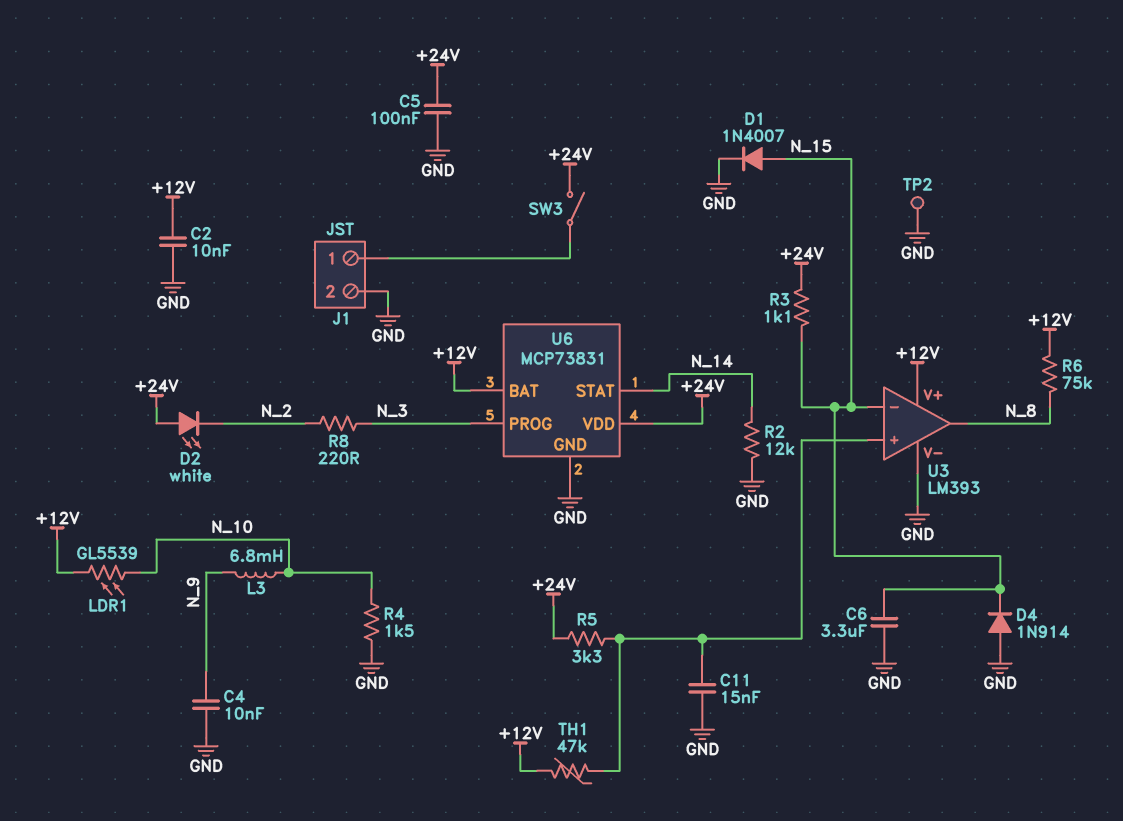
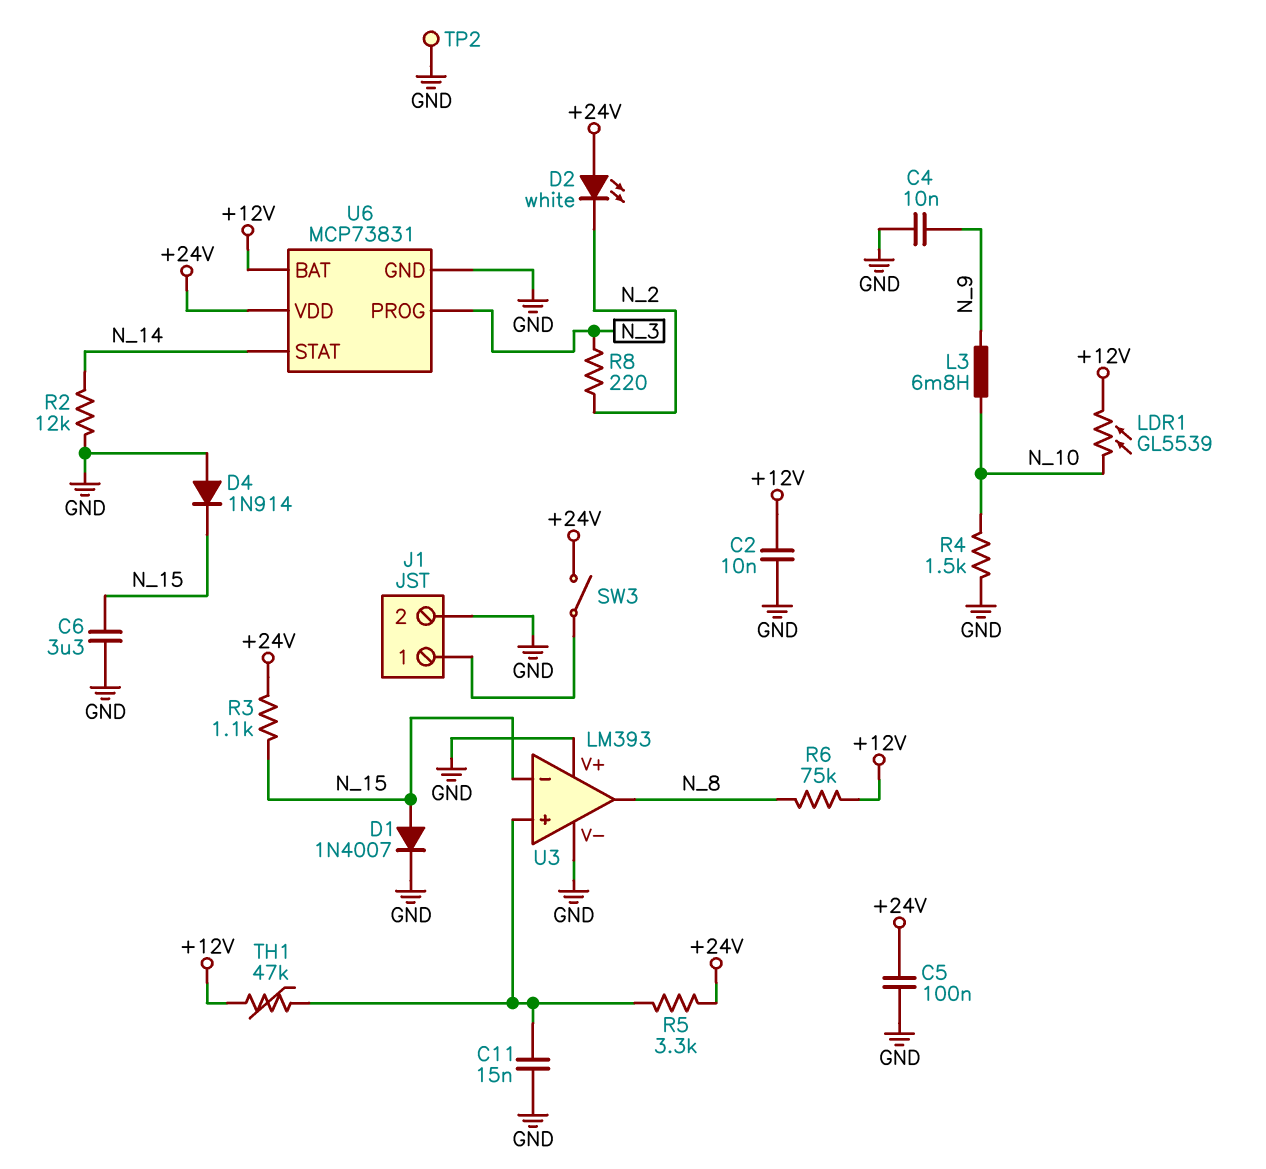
U3 pin V+: +12V -> GND

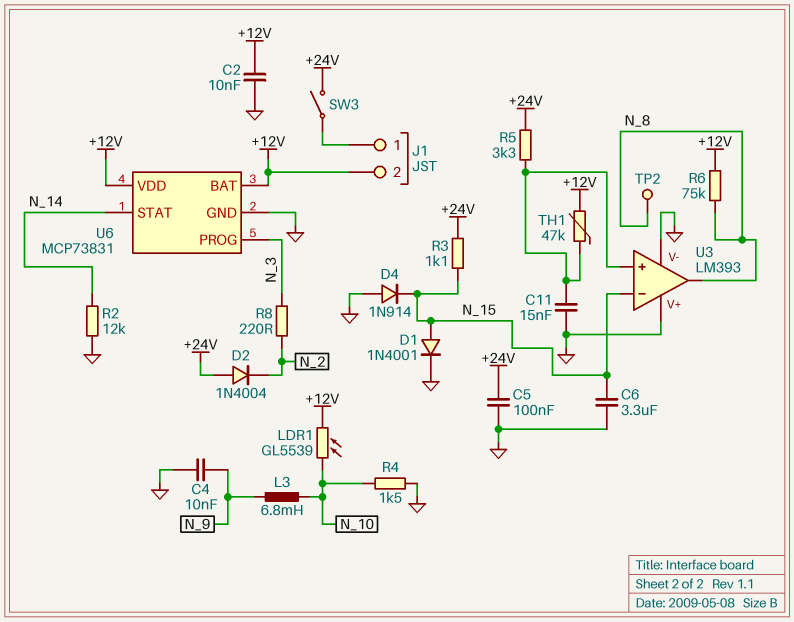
D1: diode 1N4007 (A N_15, K GND) -> diode 1N4001 (A N_15, K GND)
D2: LED white (A +24V, K N_2) -> diode 1N4004 (A +24V, K N_2)
J1 pin 2: GND -> +12V
TP2: test point (GND) -> test point (N_8)
U6 pin VDD: +24V -> +12V

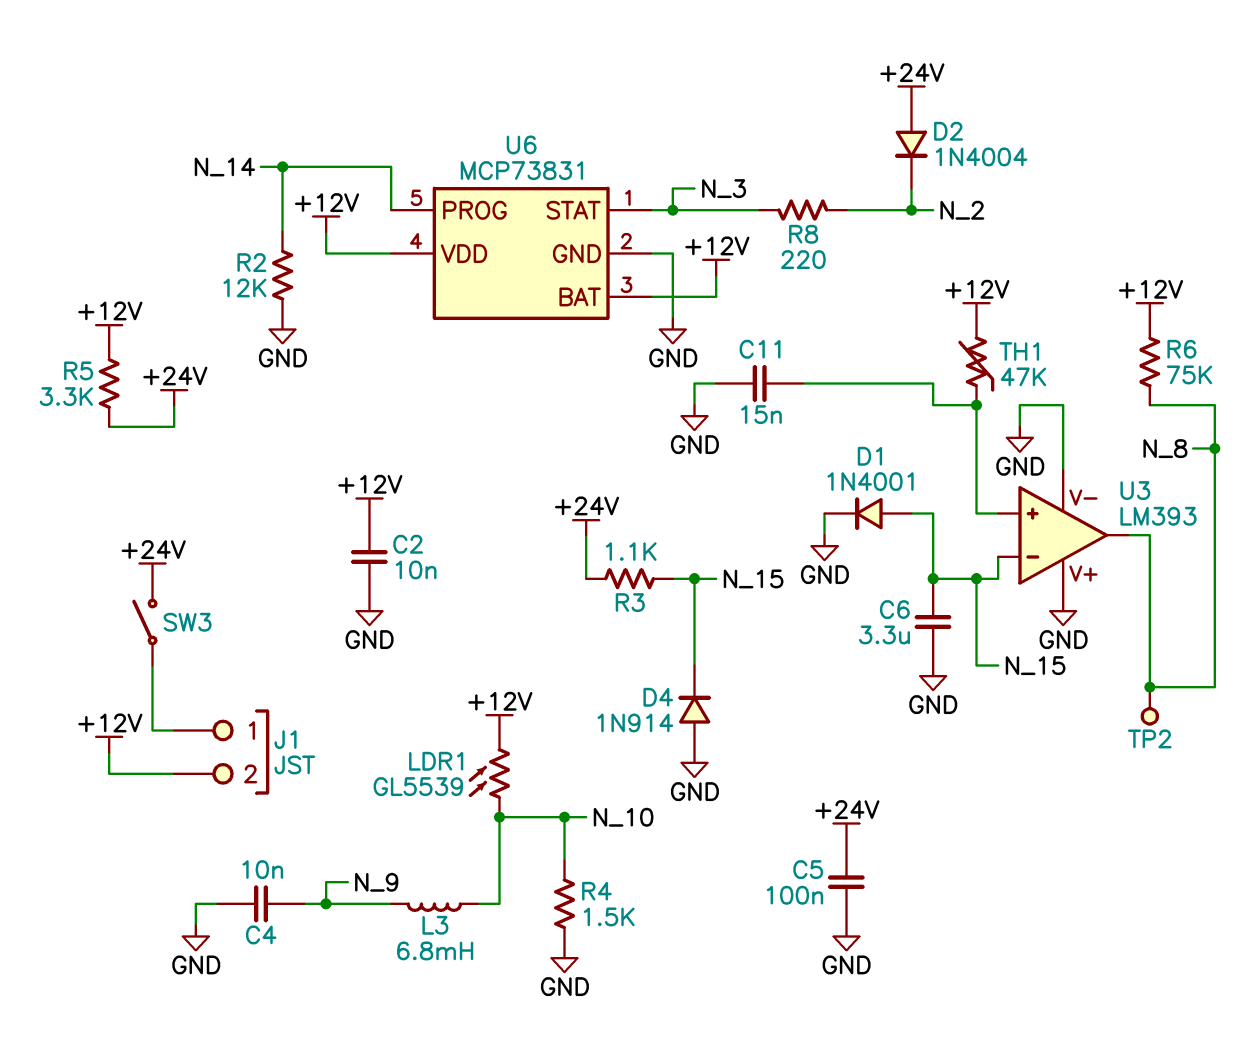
R5: 3.3k (+24V, U3/in+) -> 3.3k (+12V, +24V)
U6 pin PROG: N_3 -> N_14
U6 pin STAT: N_14 -> N_3

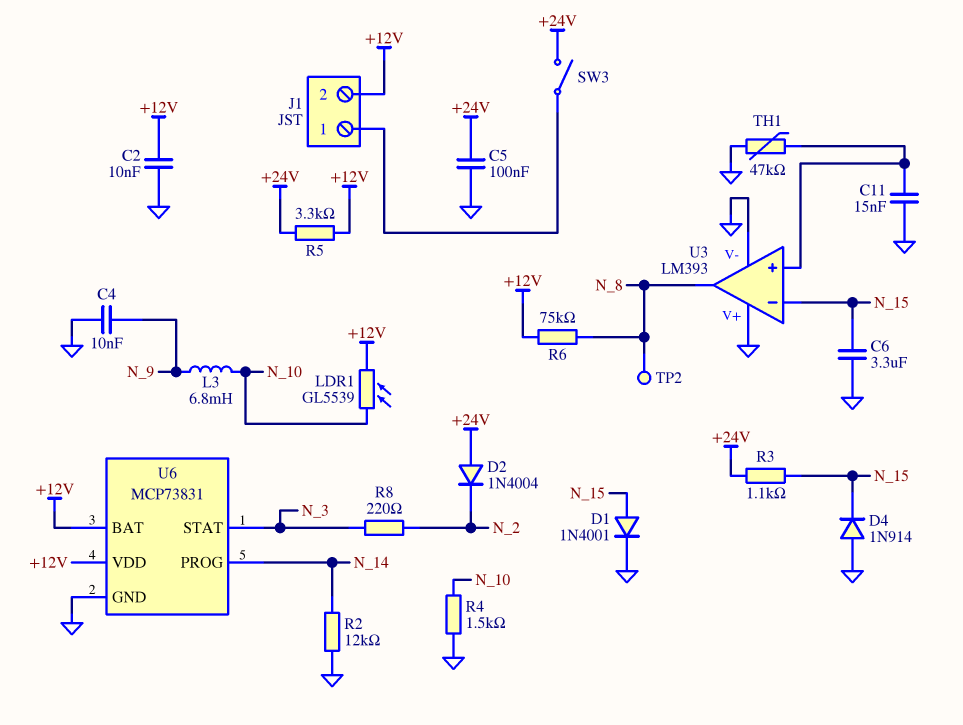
TH1: 47k (+12V, U3/in+) -> 47k (GND, U3/in+)

